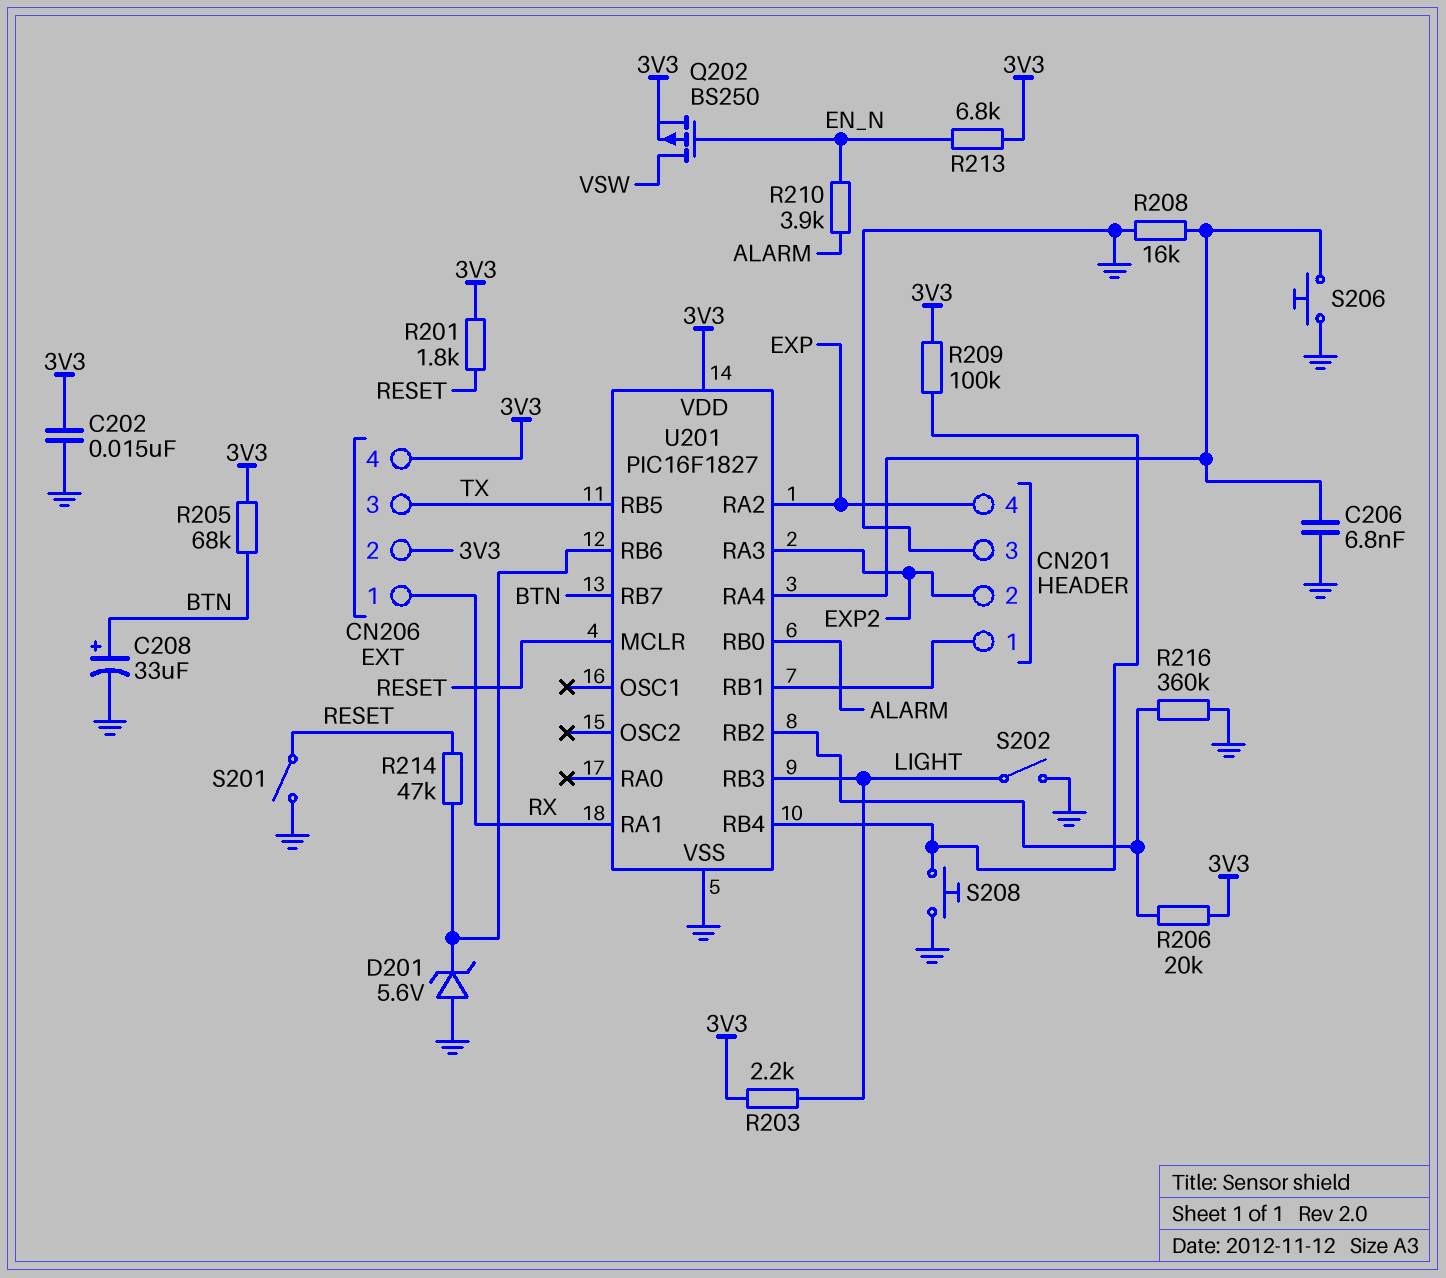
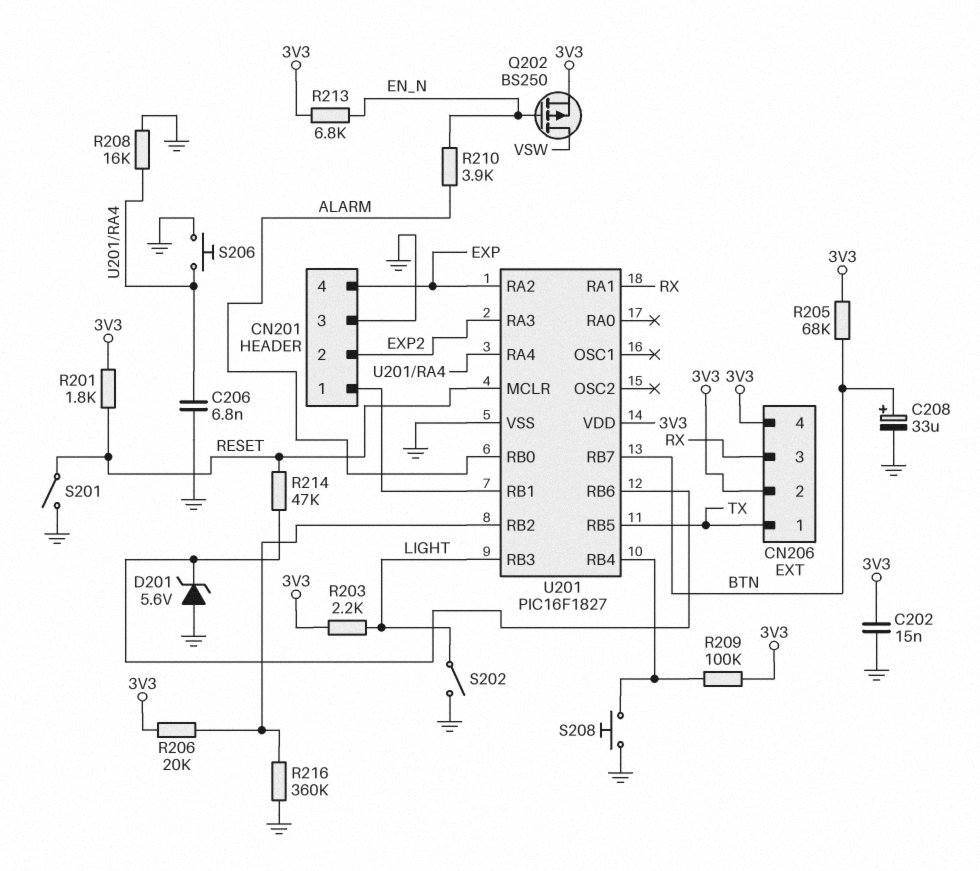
CN206 pin 1: RX -> TX
CN206 pin 3: TX -> RX

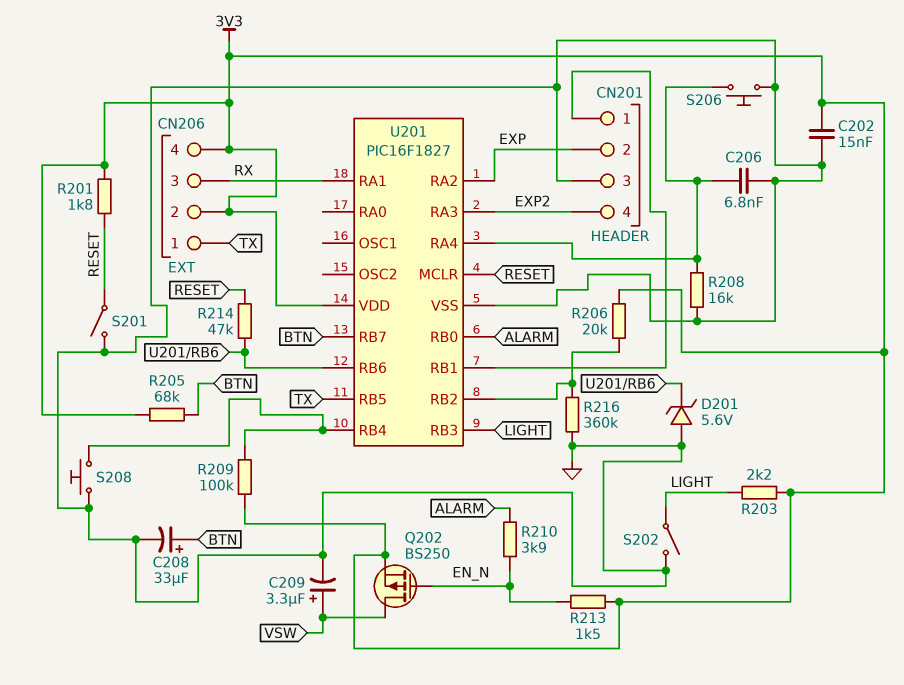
C209: none -> 3.3uF (plus VSW, minus GND)
CN201 pin 2: EXP2 -> EXP
CN201 pin 4: EXP -> EXP2
R213: 6.8k (3V3, EN_N) -> 1.5k (3V3, EN_N)

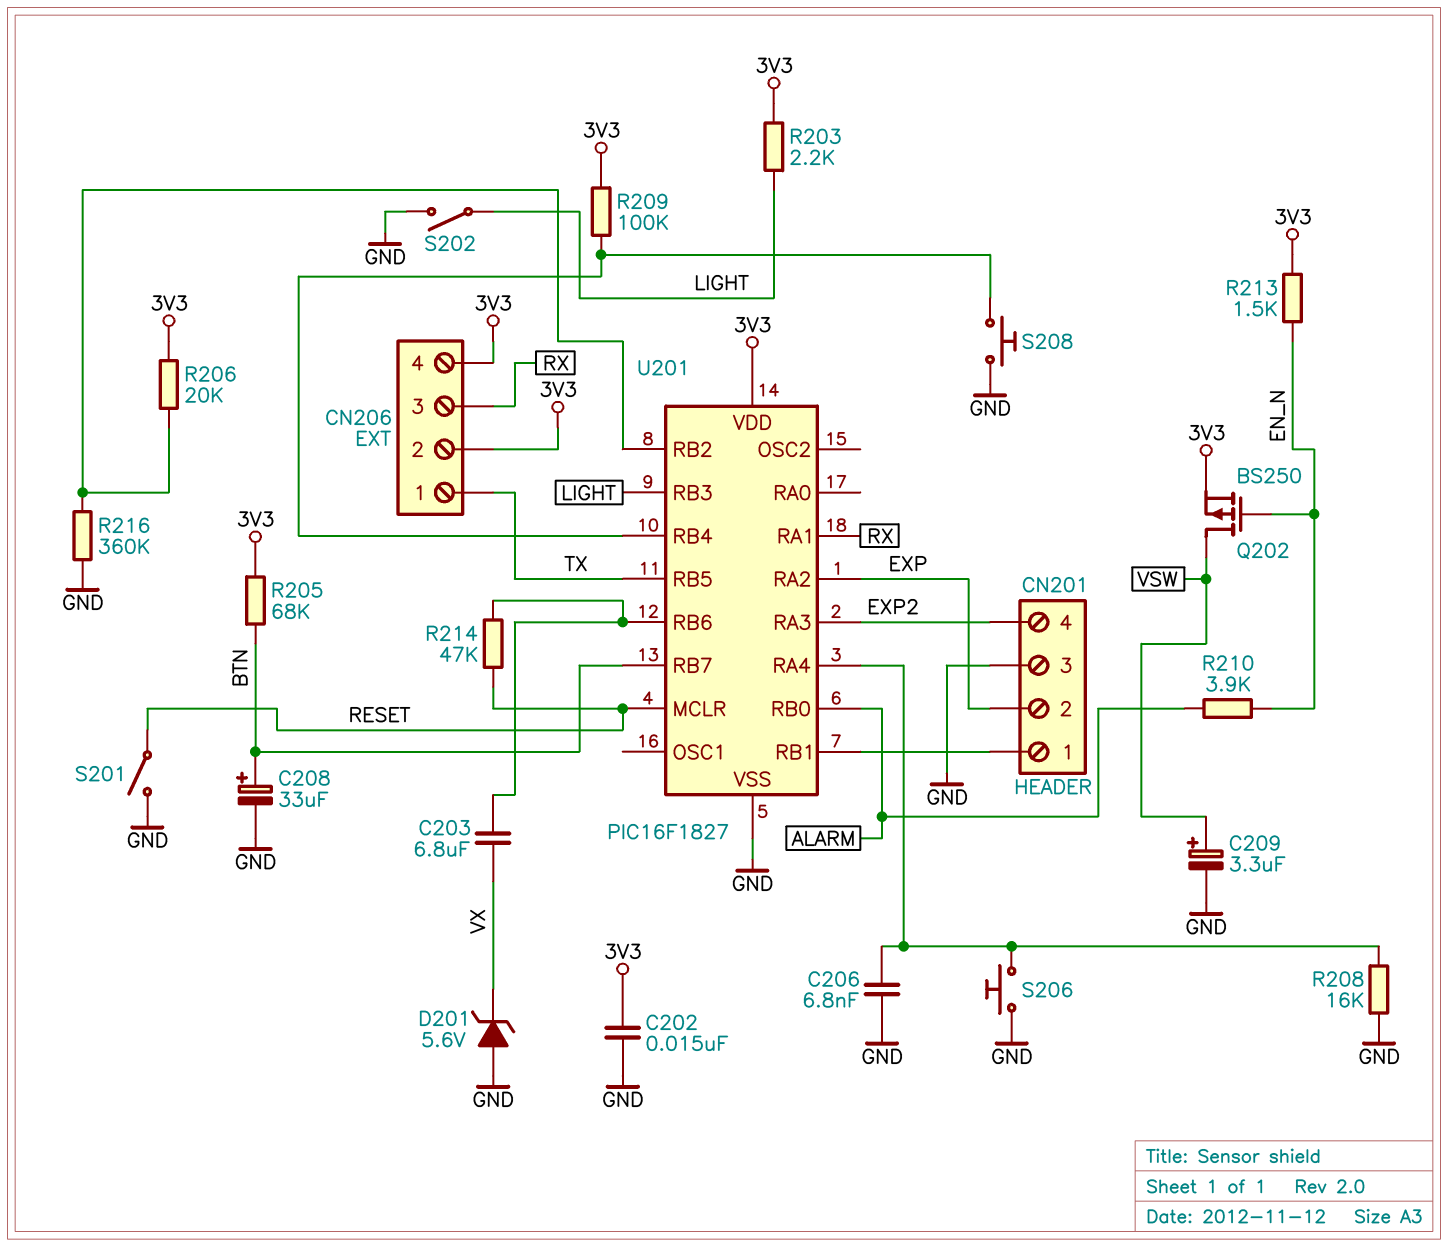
C203: none -> 6.8uF (U201/RB6, VX)
D201: zener 5.6V (A GND, K U201/RB6) -> zener 5.6V (A GND, K VX)
R201: 1.8k (3V3, RESET) -> none

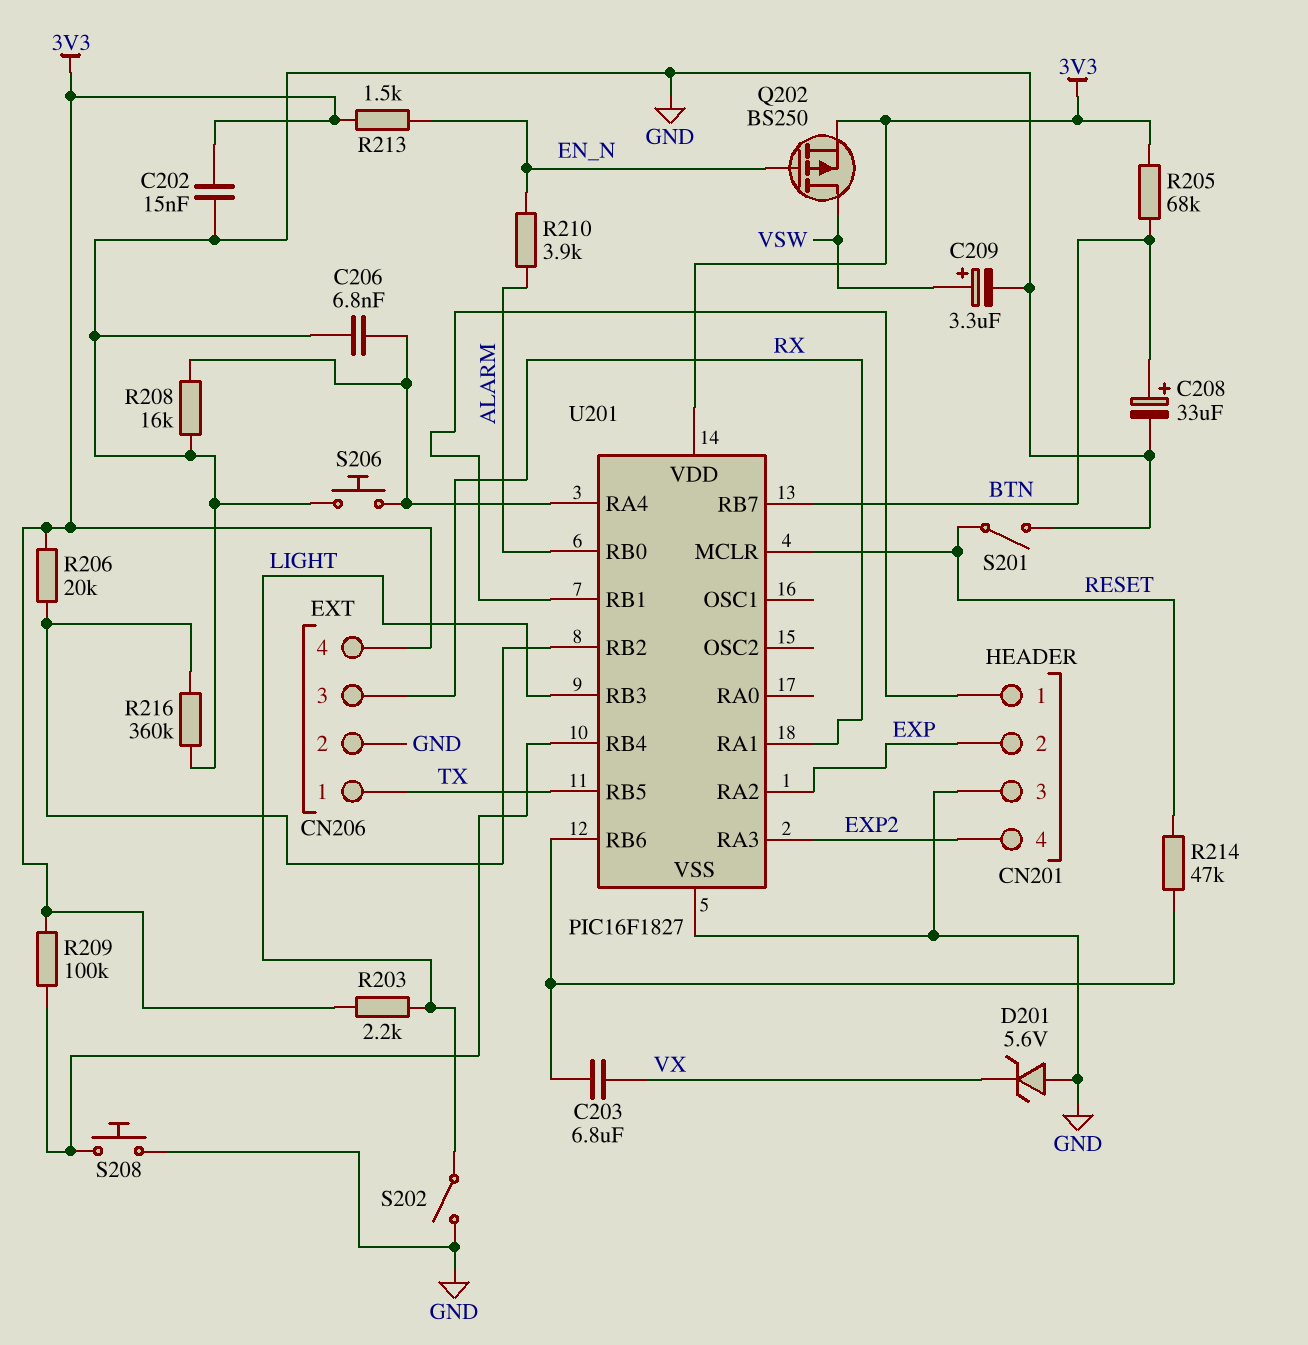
CN206 pin 2: 3V3 -> GND

